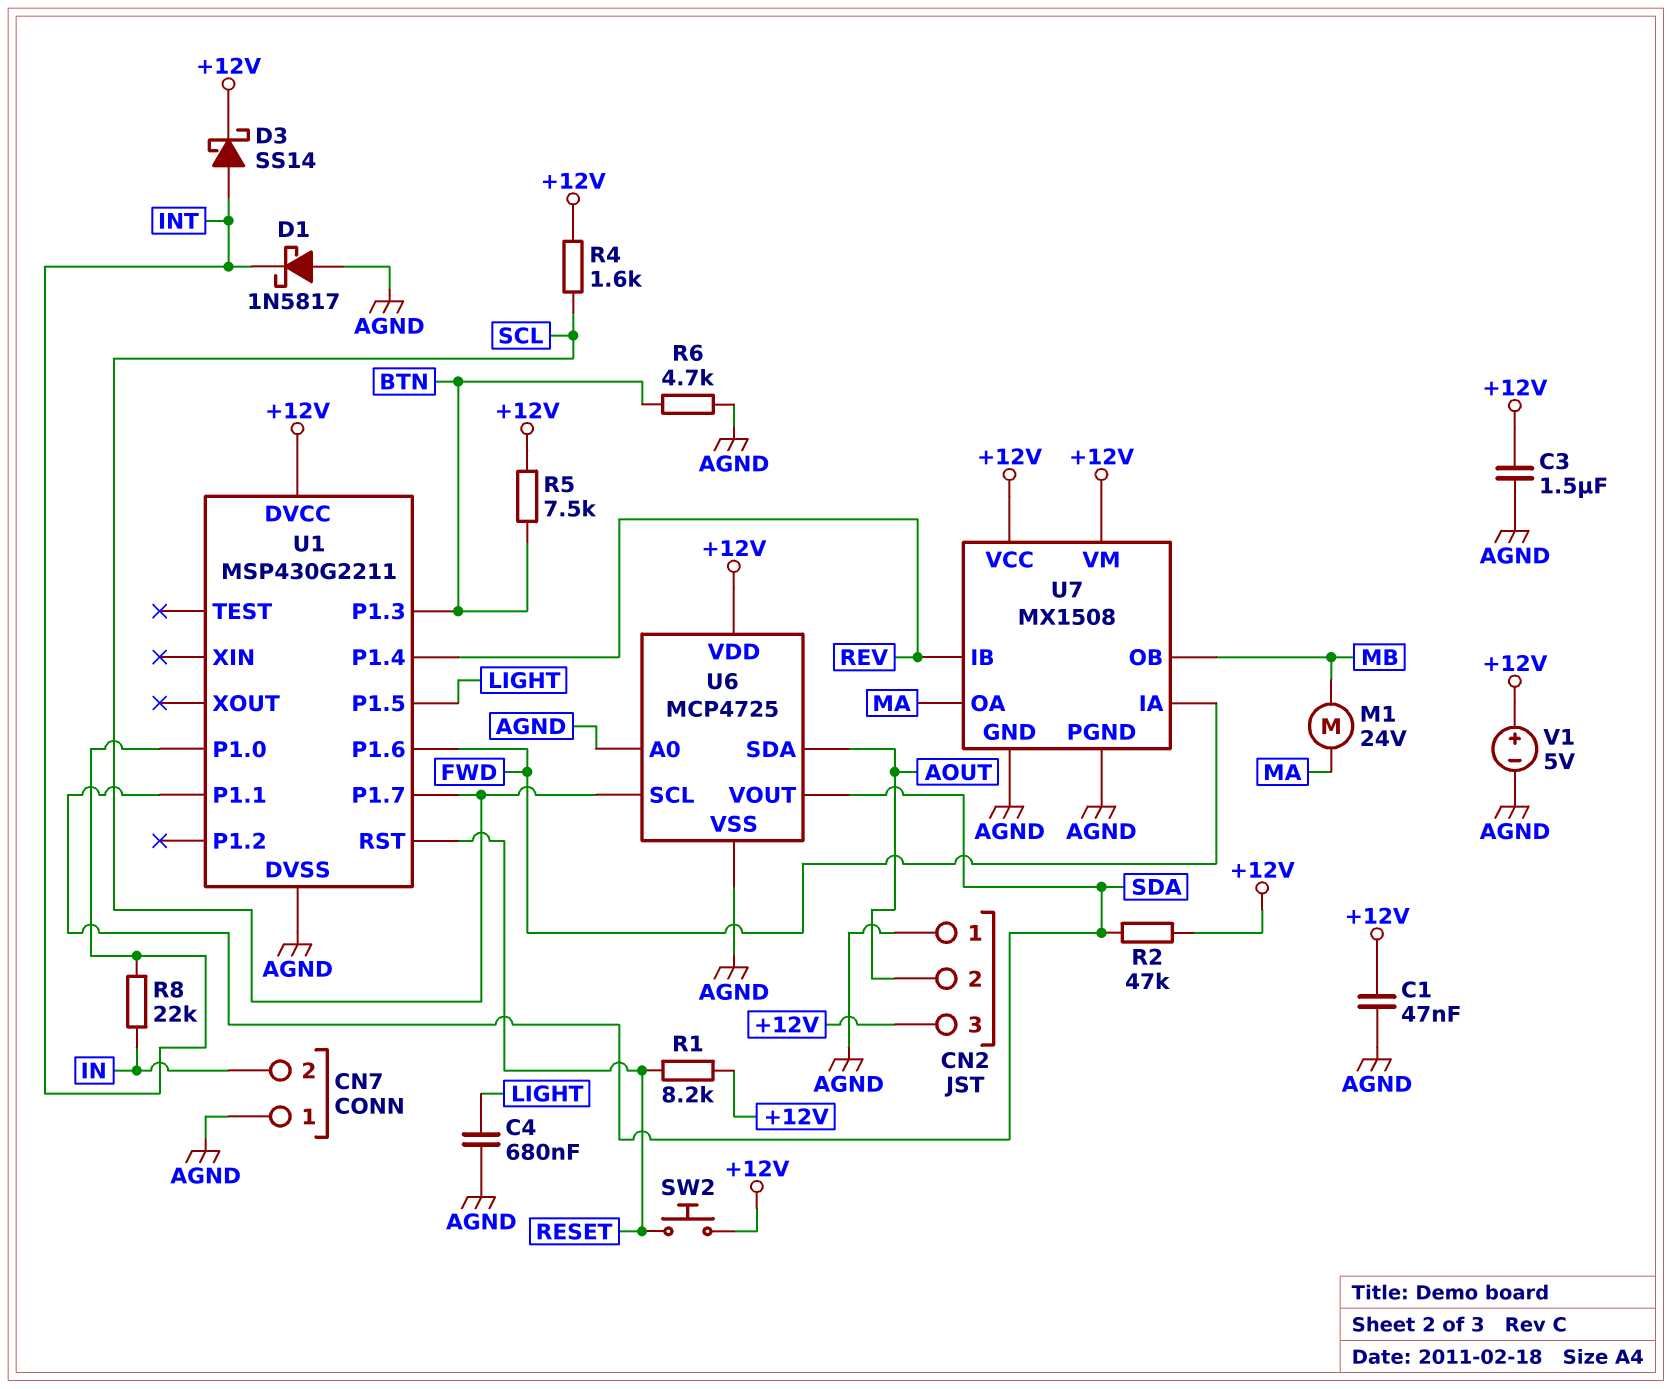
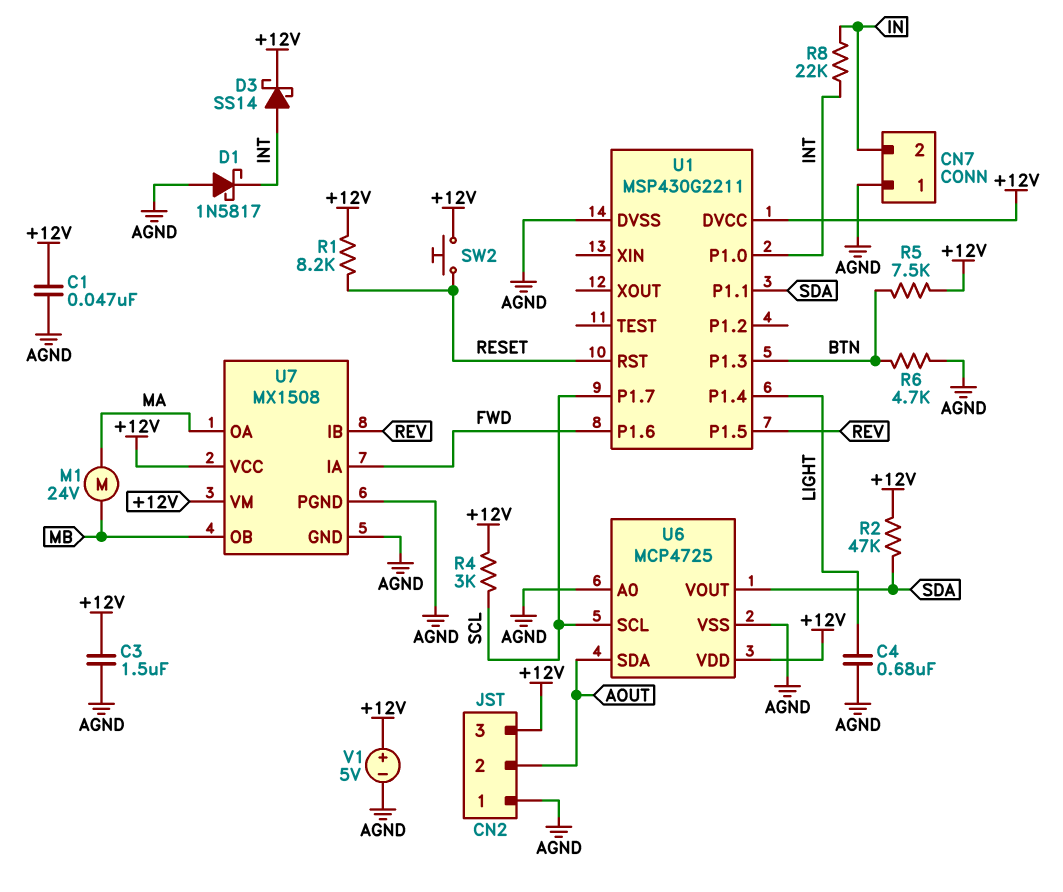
R4: 1.6k (+12V, SCL) -> 3k (+12V, SCL)
U1 pin P1.4: REV -> LIGHT
U1 pin P1.5: LIGHT -> REV

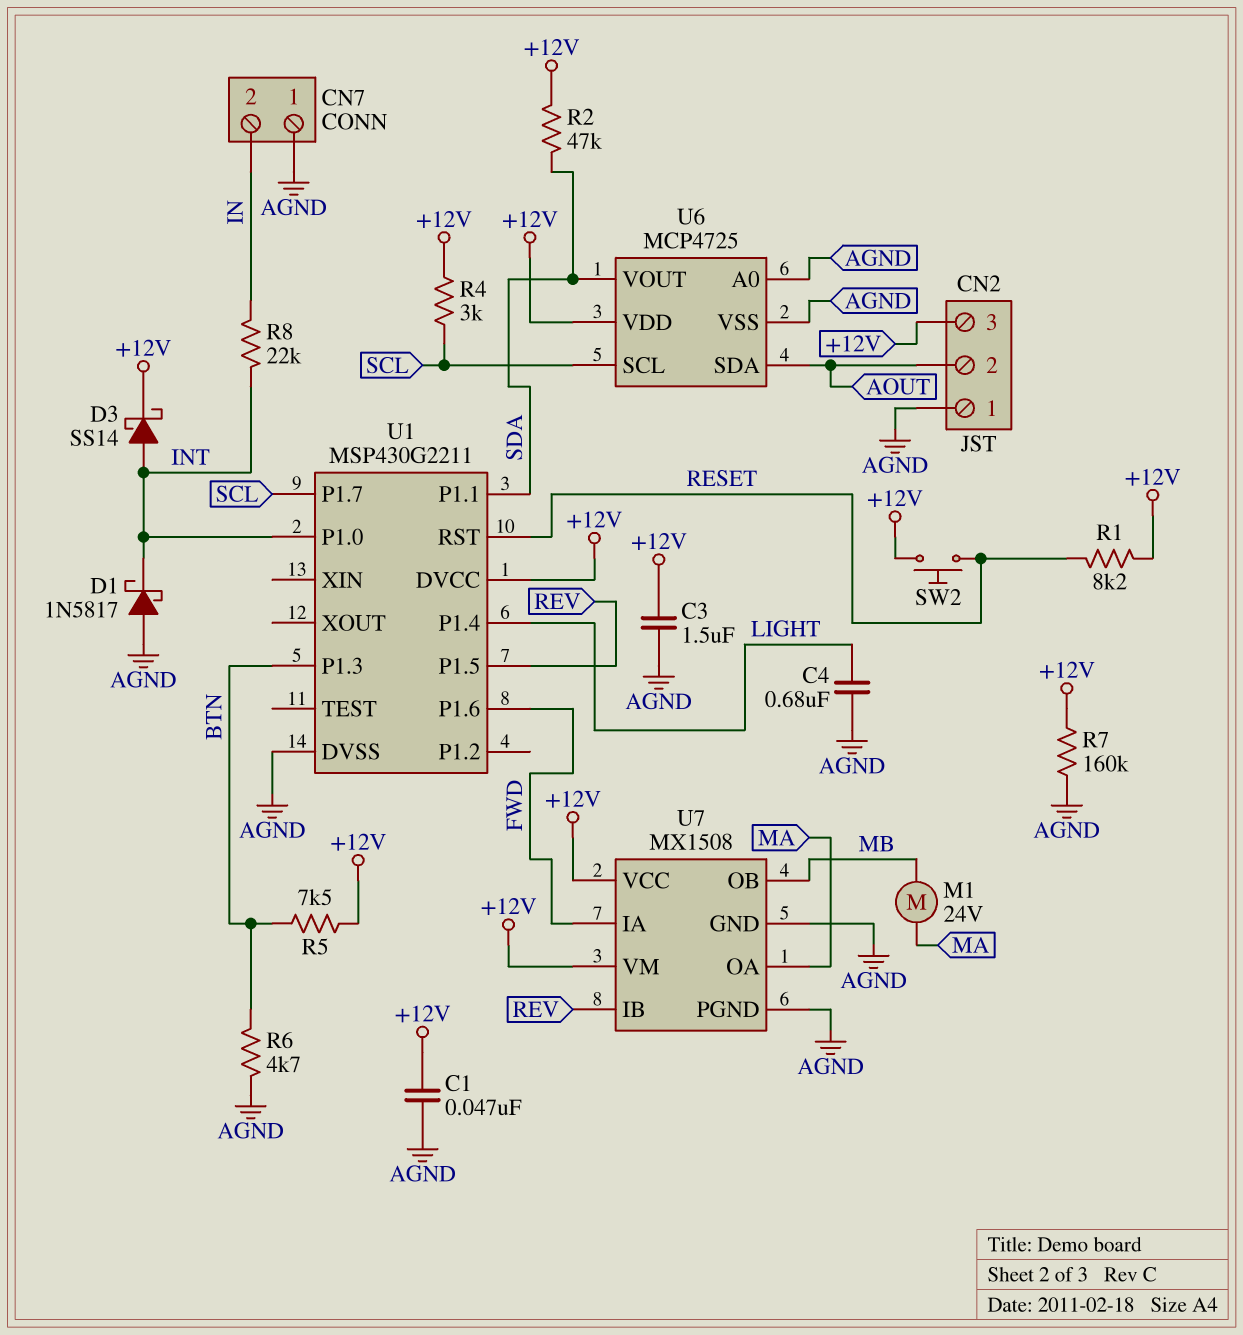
R7: none -> 160k (+12V, AGND)
V1: 5V (plus +12V, minus AGND) -> none

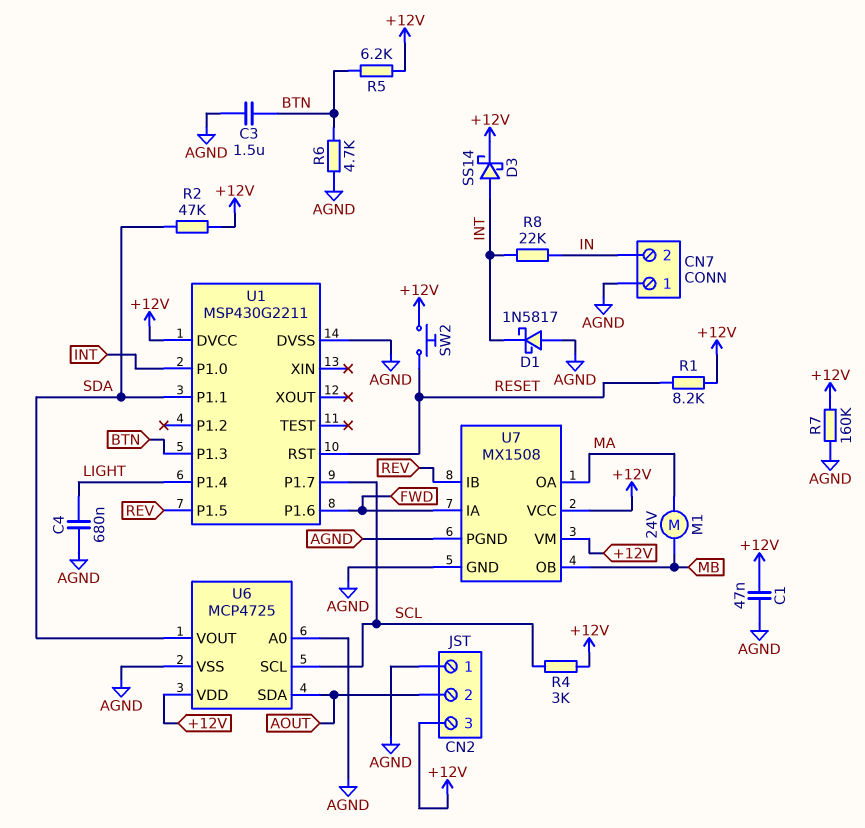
C3: 1.5uF (+12V, AGND) -> 1.5uF (AGND, BTN)
R5: 7.5k (+12V, BTN) -> 6.2k (+12V, BTN)

